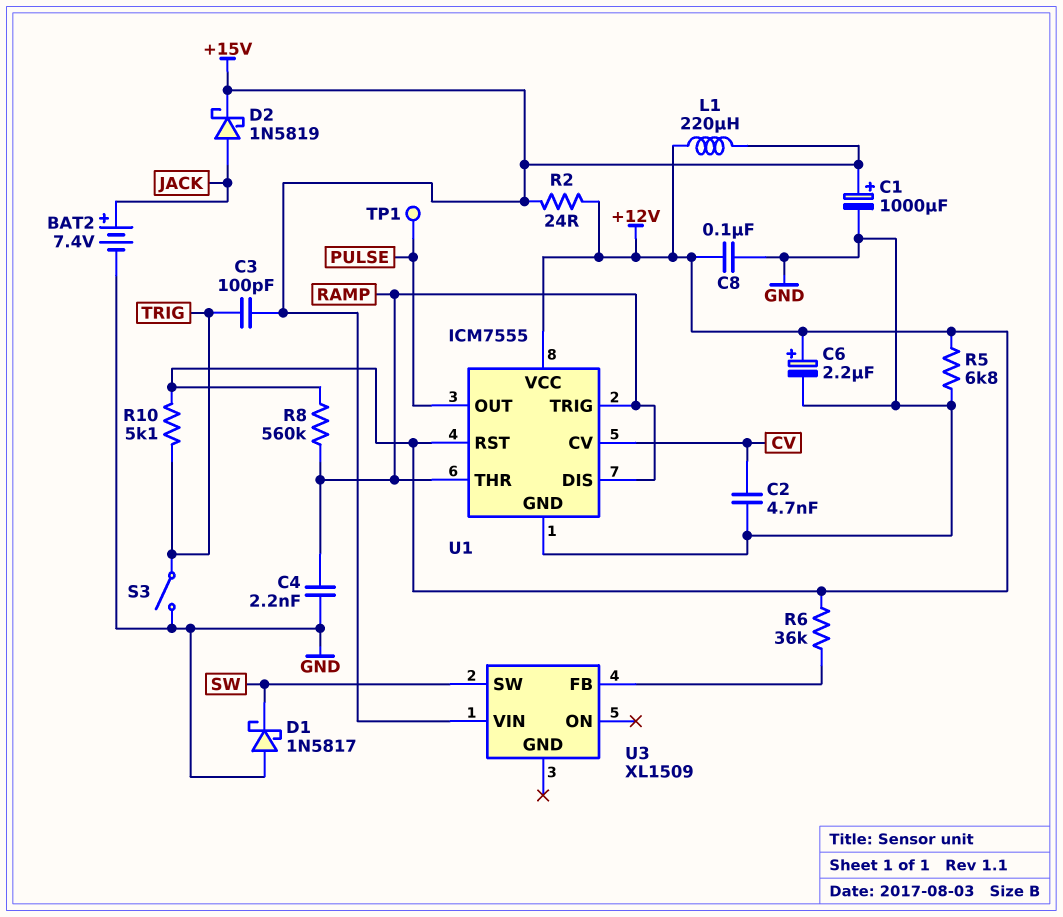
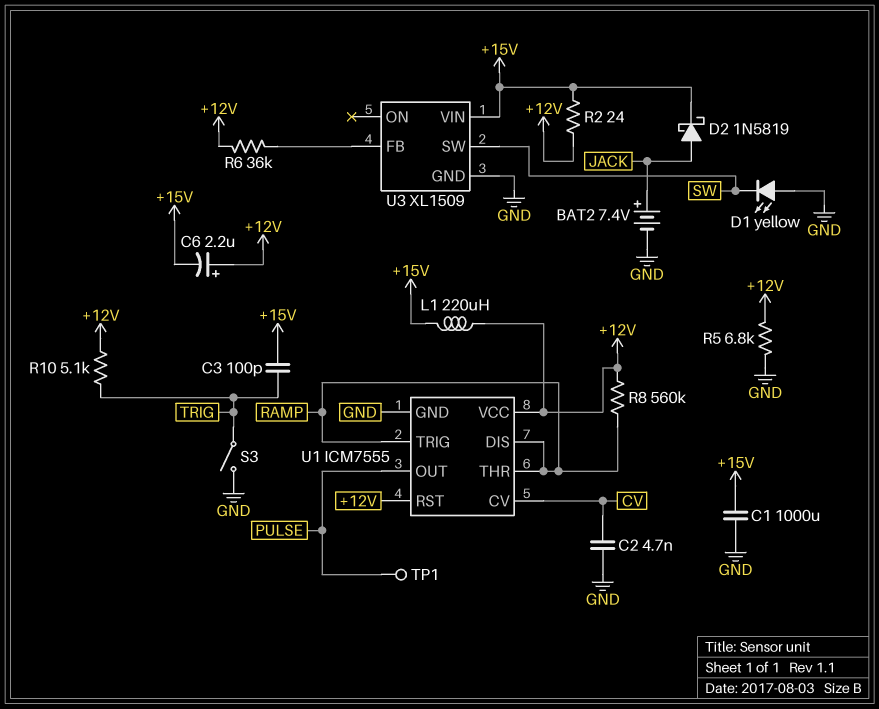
C1: 1000uF (plus +15V, minus GND) -> 1000uF (+15V, GND)
C4: 2.2nF (GND, RAMP) -> none
C6: 2.2uF (plus +12V, minus GND) -> 2.2uF (plus +12V, minus +15V)
C8: 100nF (+12V, GND) -> none
D1: schottky 1N5817 (A GND, K SW) -> LED yellow (A GND, K SW)
U3 pin GND: none -> GND

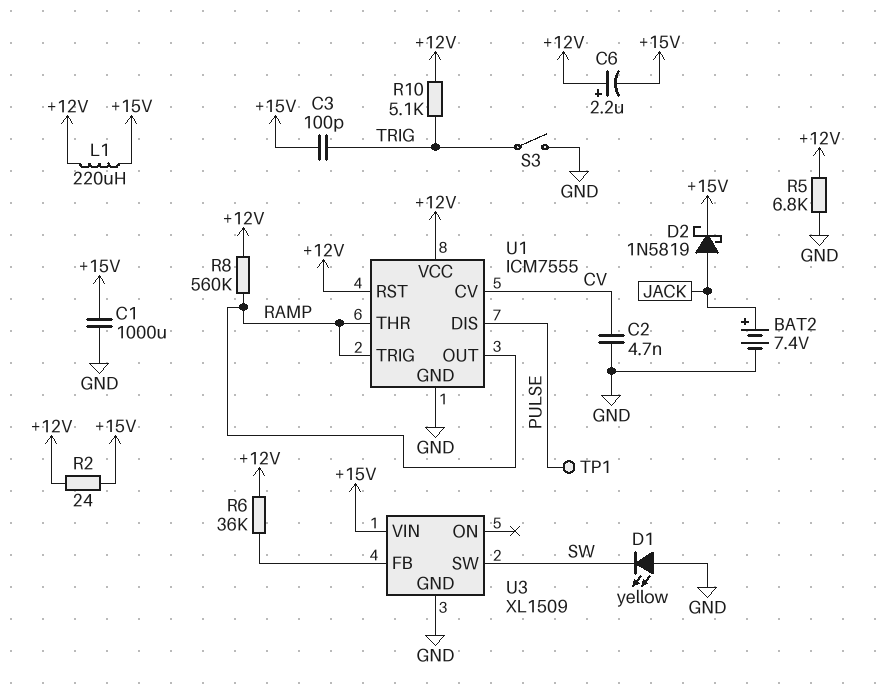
U1 pin DIS: RAMP -> PULSE
U1 pin OUT: PULSE -> RAMP

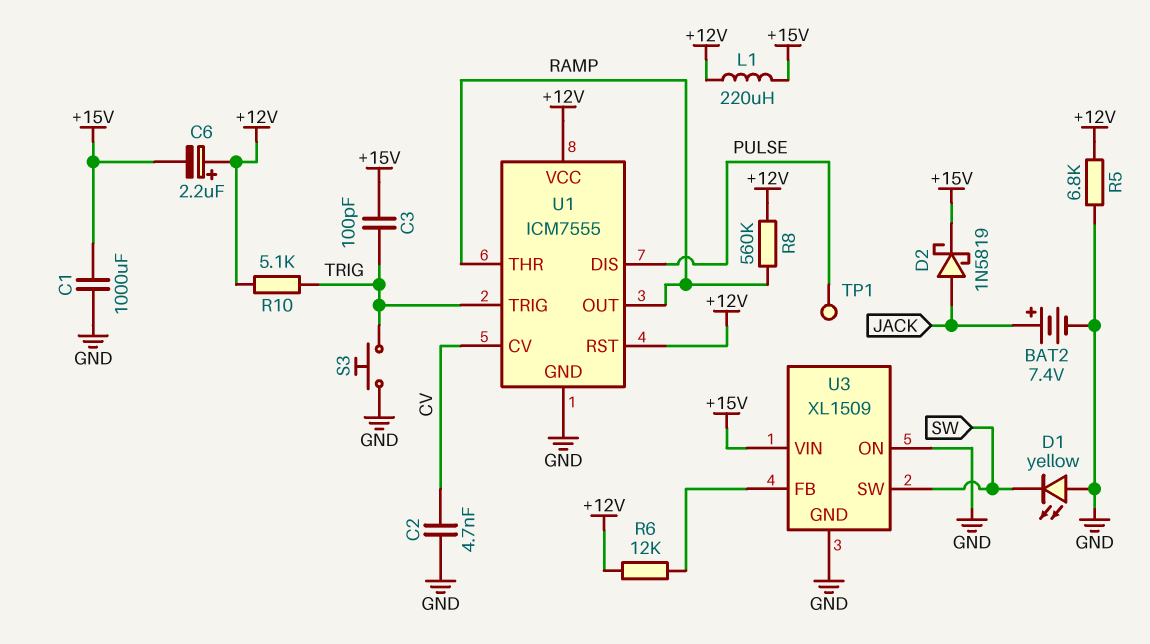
R2: 24 (+12V, +15V) -> none
R6: 36k (+12V, U3/FB) -> 12k (+12V, U3/FB)
S3: switch (GND, TRIG) -> button (GND, TRIG)
U1 pin TRIG: RAMP -> TRIG
U3 pin ON: none -> GND

